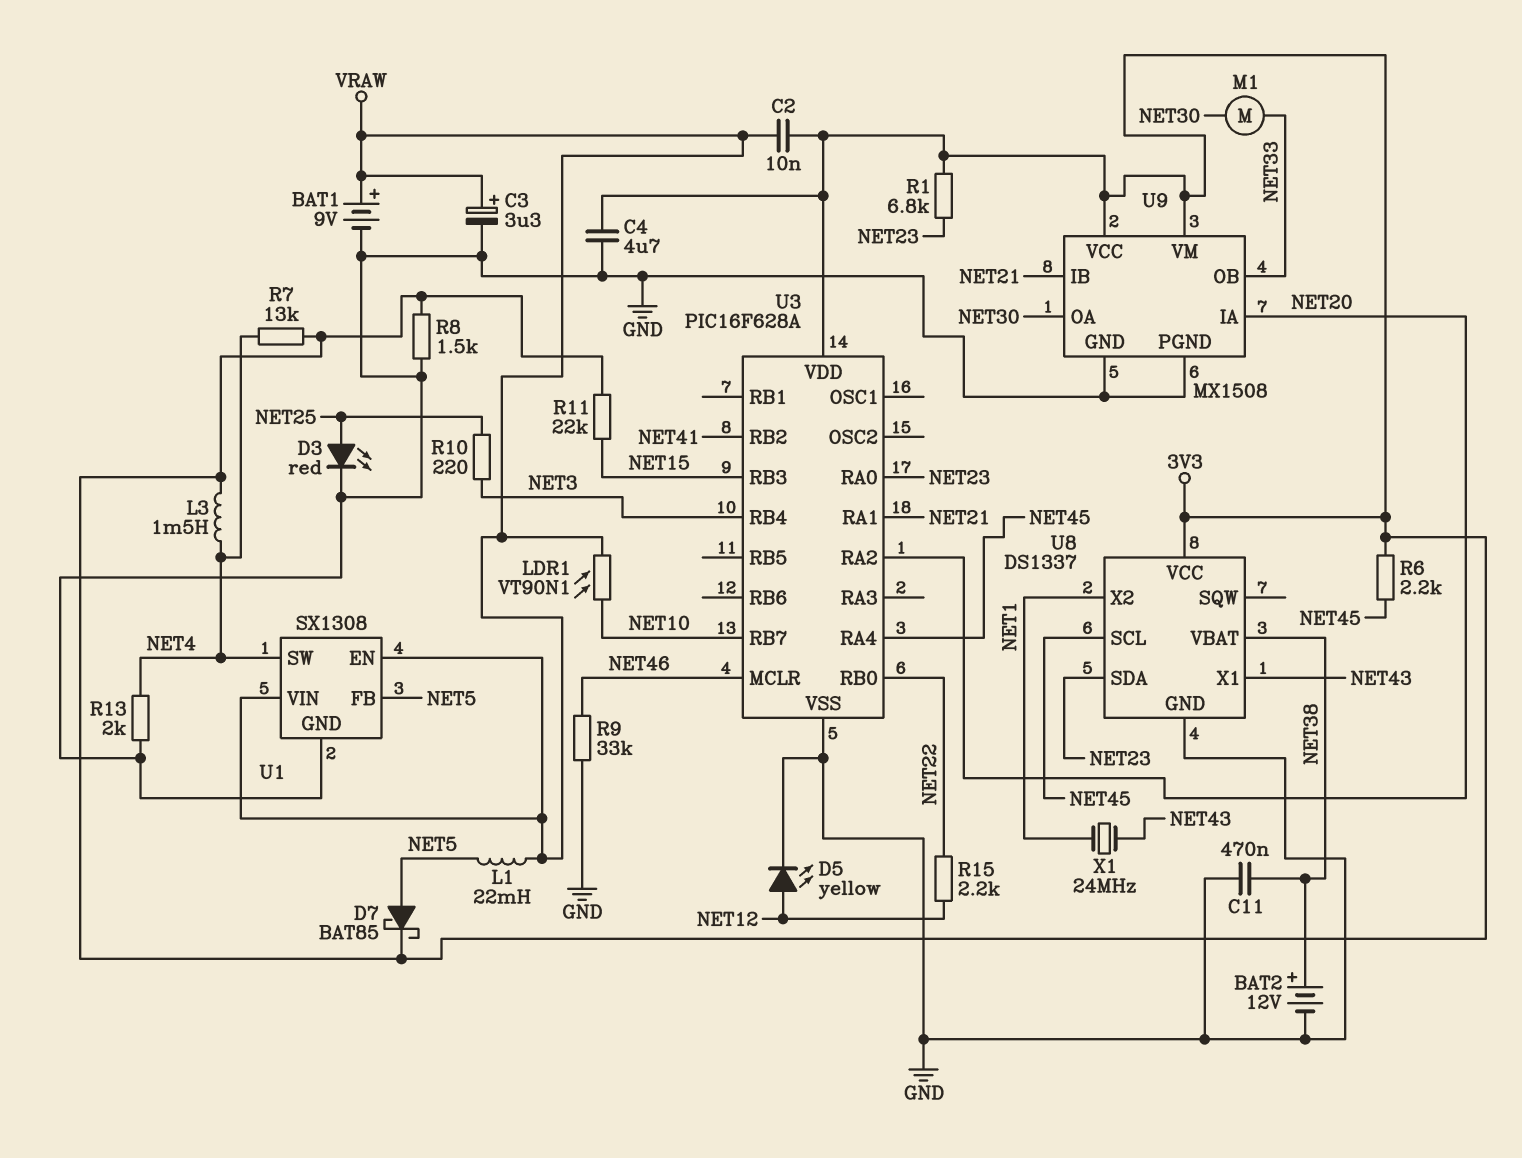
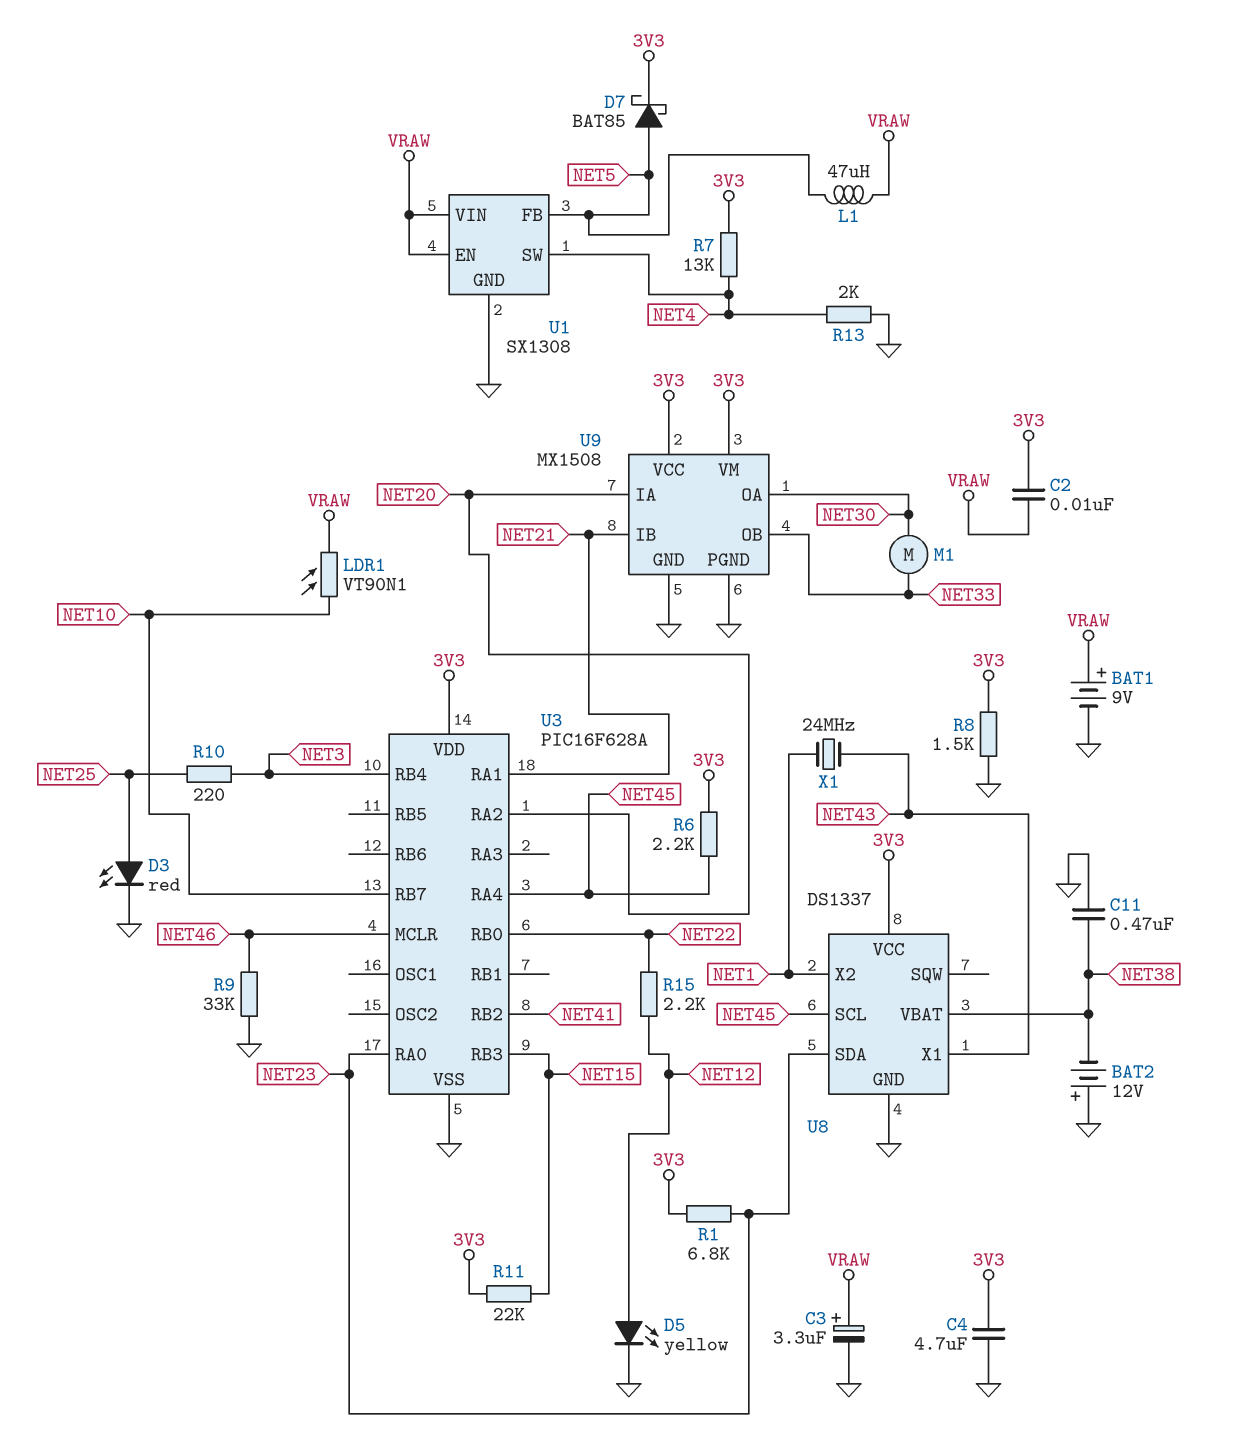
BAT2: 12V (plus NET38, minus GND) -> 12V (plus GND, minus NET38)
L1: 22mH (NET5, VRAW) -> 47uH (NET5, VRAW)
L3: 1.5mH (3V3, NET4) -> none

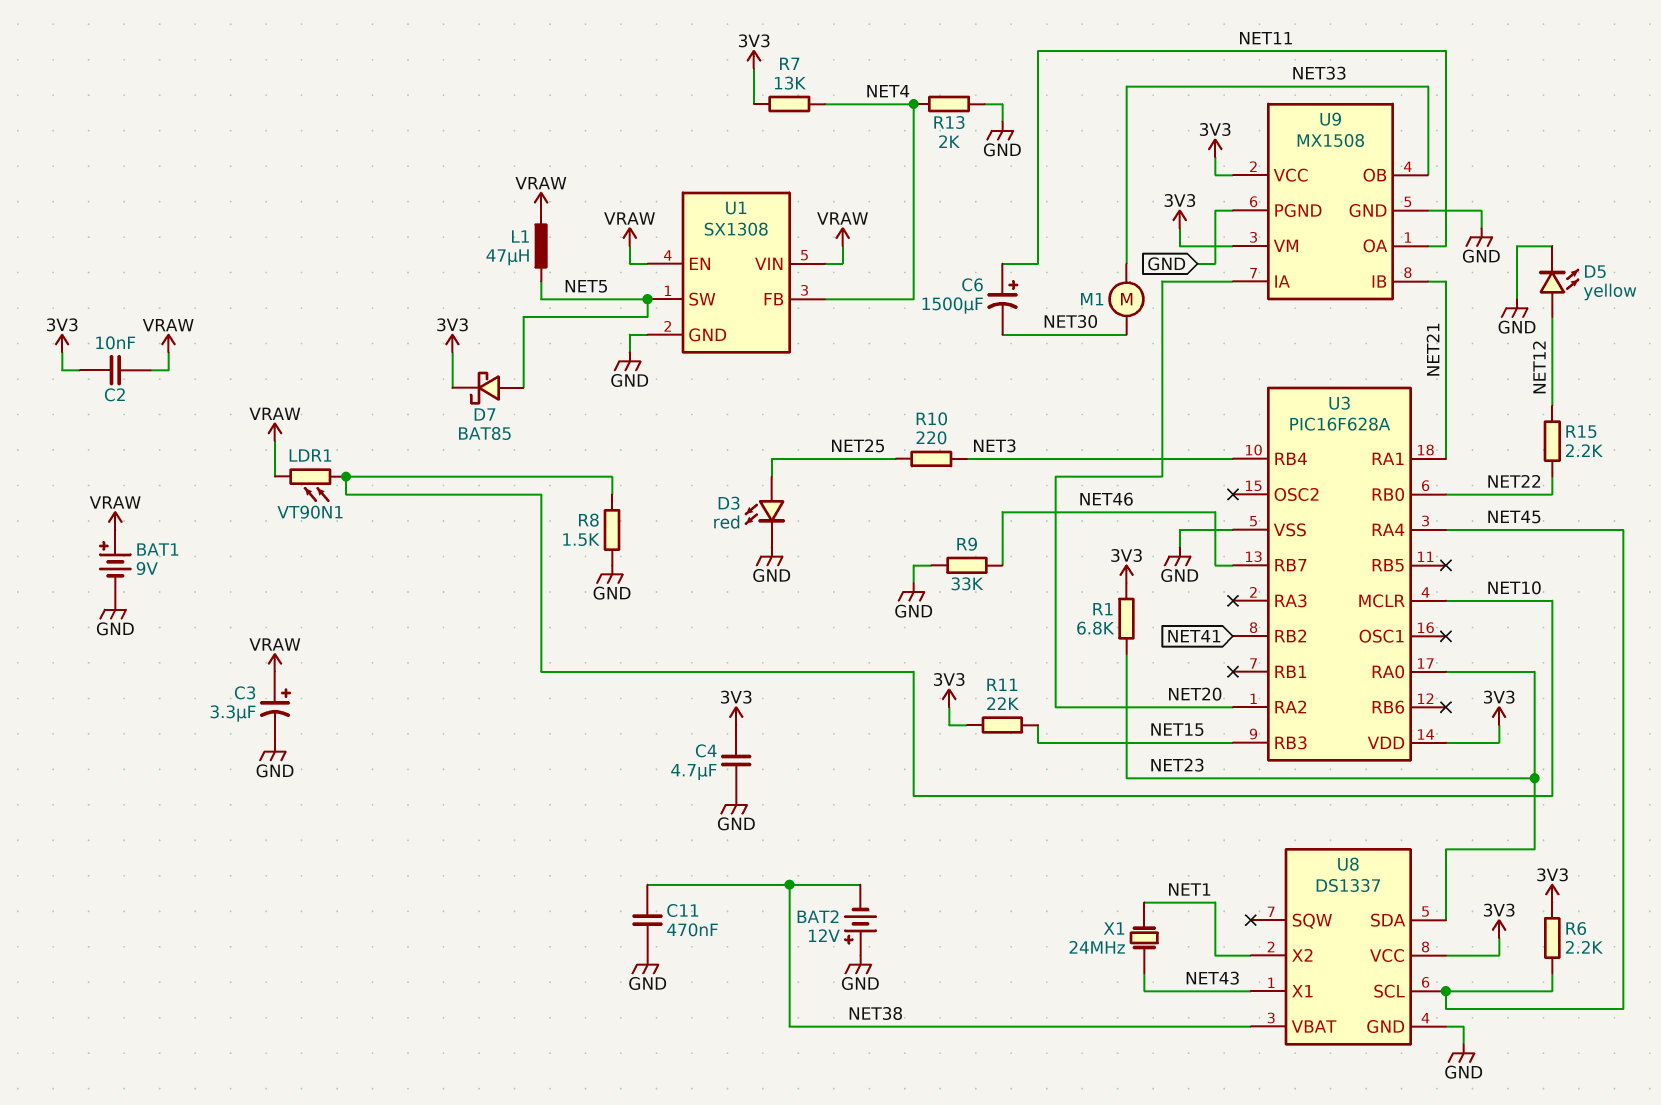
C6: none -> 1500uF (plus NET11, minus NET30)
R8: 1.5k (3V3, GND) -> 1.5k (GND, NET10)
U1 pin FB: NET5 -> NET4
U1 pin SW: NET4 -> NET5
U3 pin MCLR: NET46 -> NET10
U3 pin RB7: NET10 -> NET46
U9 pin OA: NET30 -> NET11

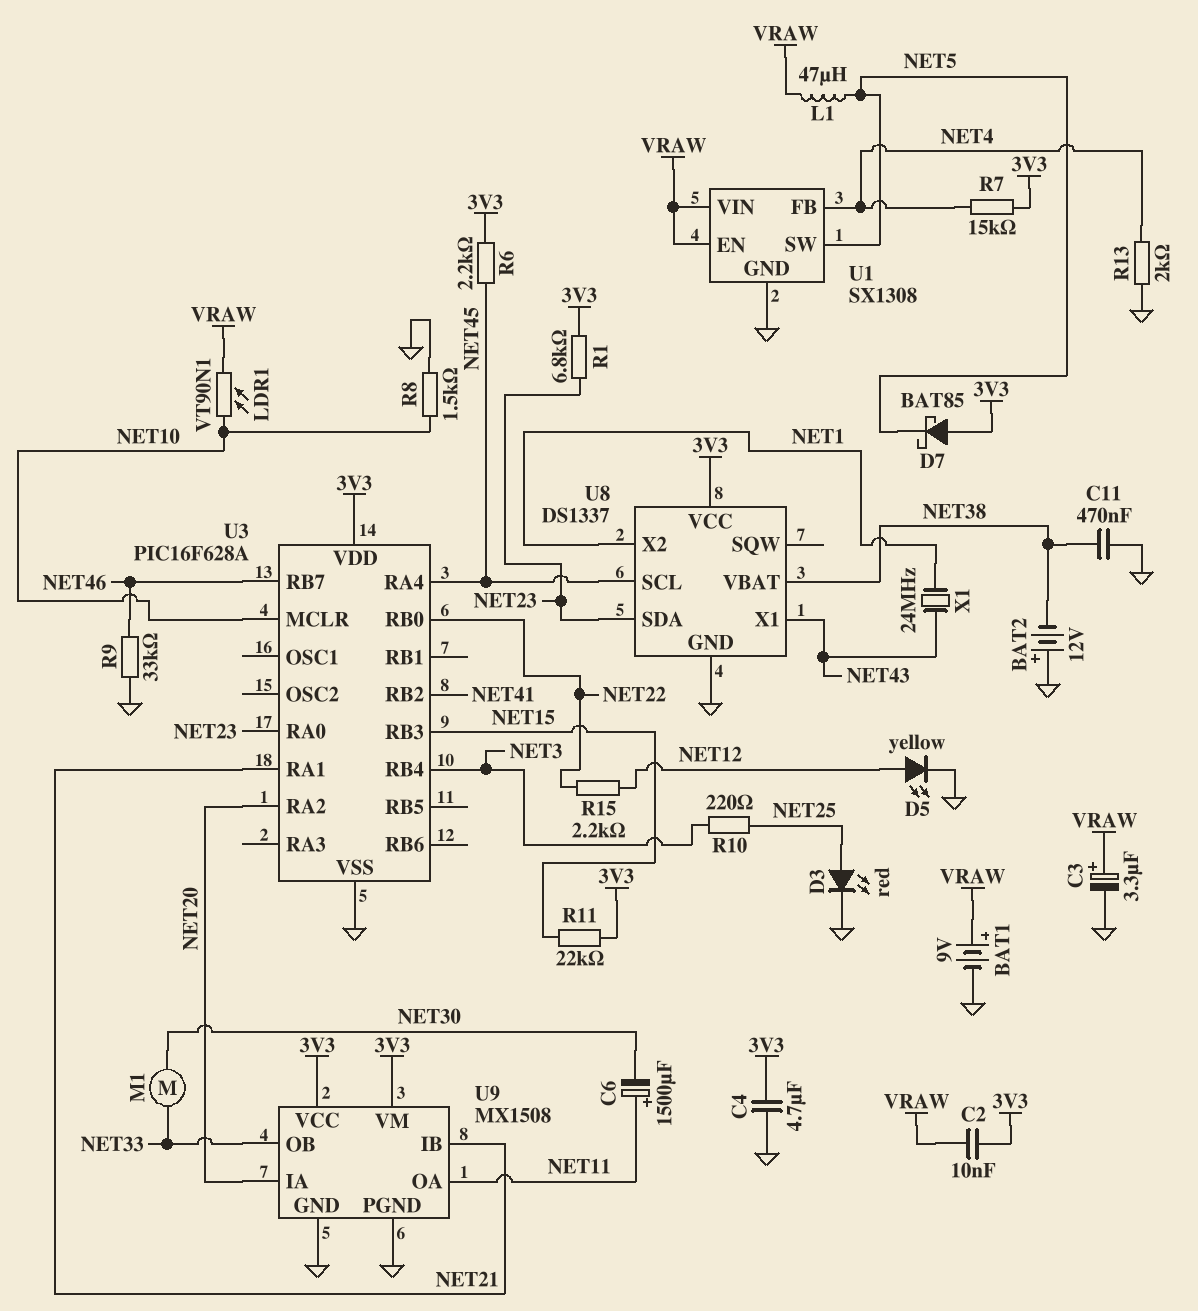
D7: schottky BAT85 (A NET5, K 3V3) -> schottky BAT85 (A 3V3, K NET5)
R7: 13k (3V3, NET4) -> 15k (3V3, NET4)

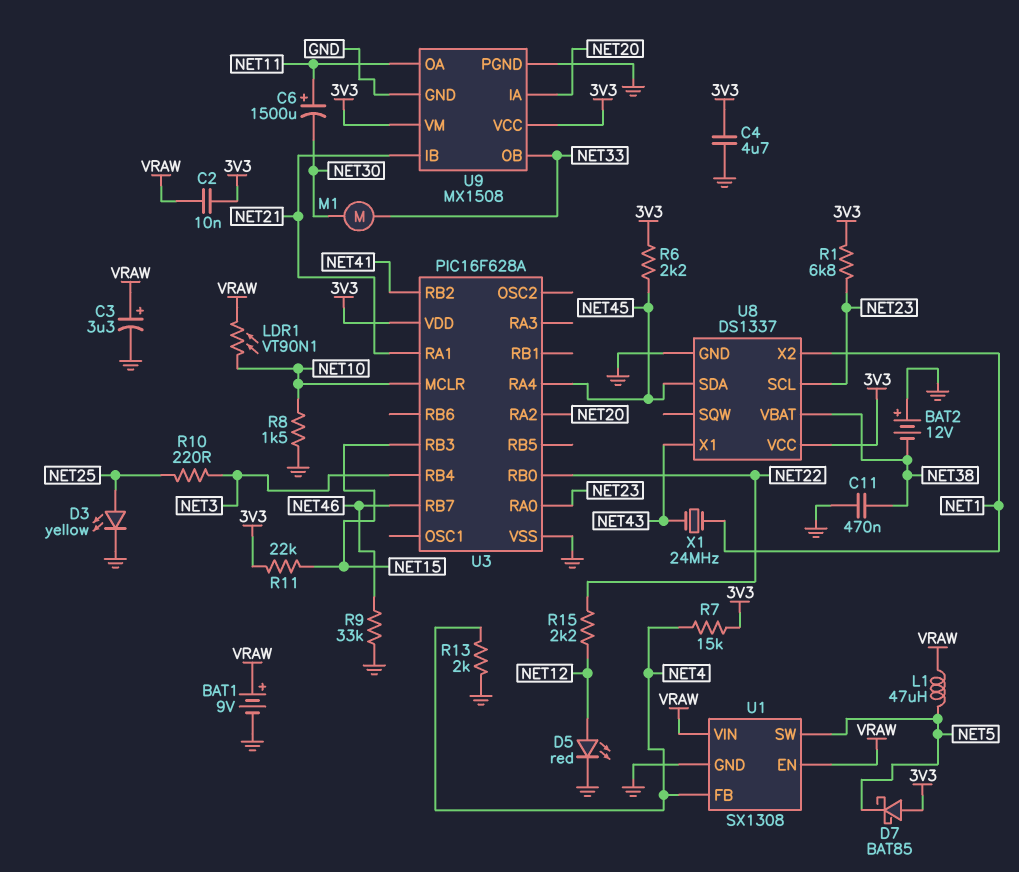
D3: LED red (A NET25, K GND) -> LED yellow (A NET25, K GND)
D5: LED yellow (A NET12, K GND) -> LED red (A NET12, K GND)
U8 pin SCL: NET45 -> NET23
U8 pin SDA: NET23 -> NET45

